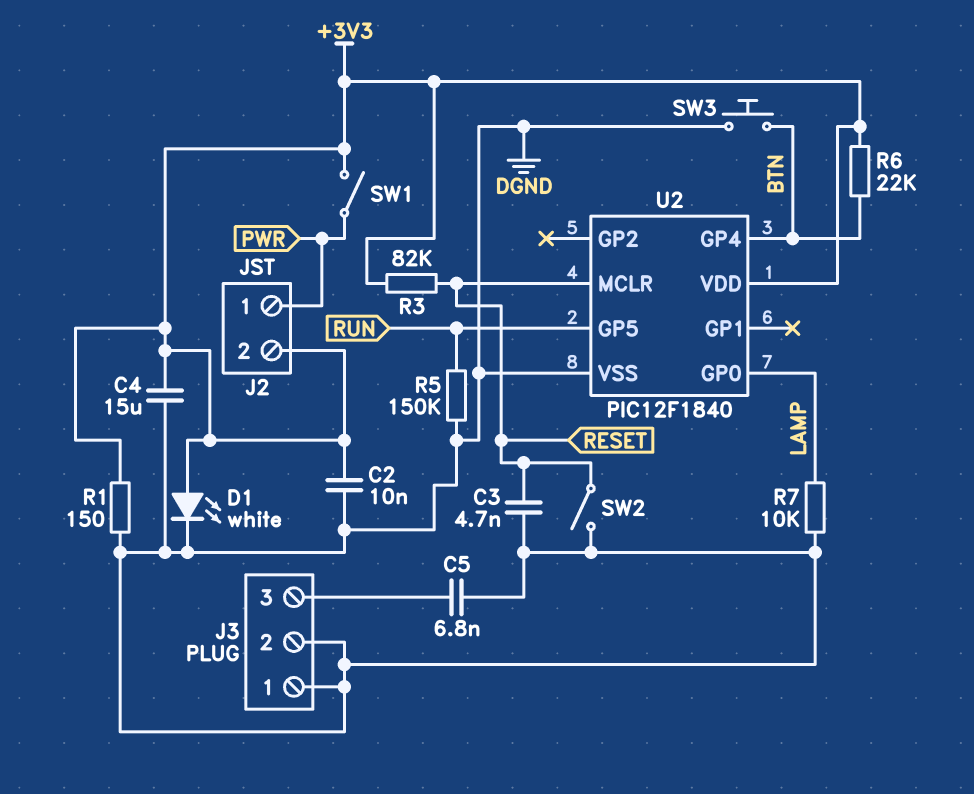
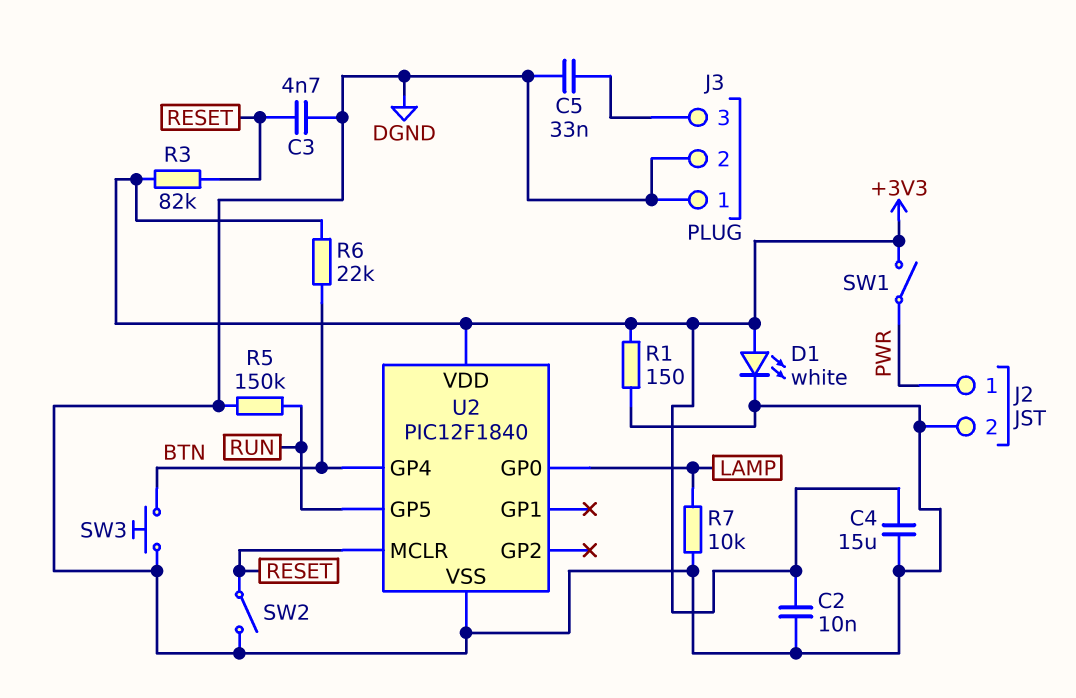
C5: 6.8nF (DGND, J3/3) -> 33nF (DGND, J3/3)
J2 pin 2: +3V3 -> DGND

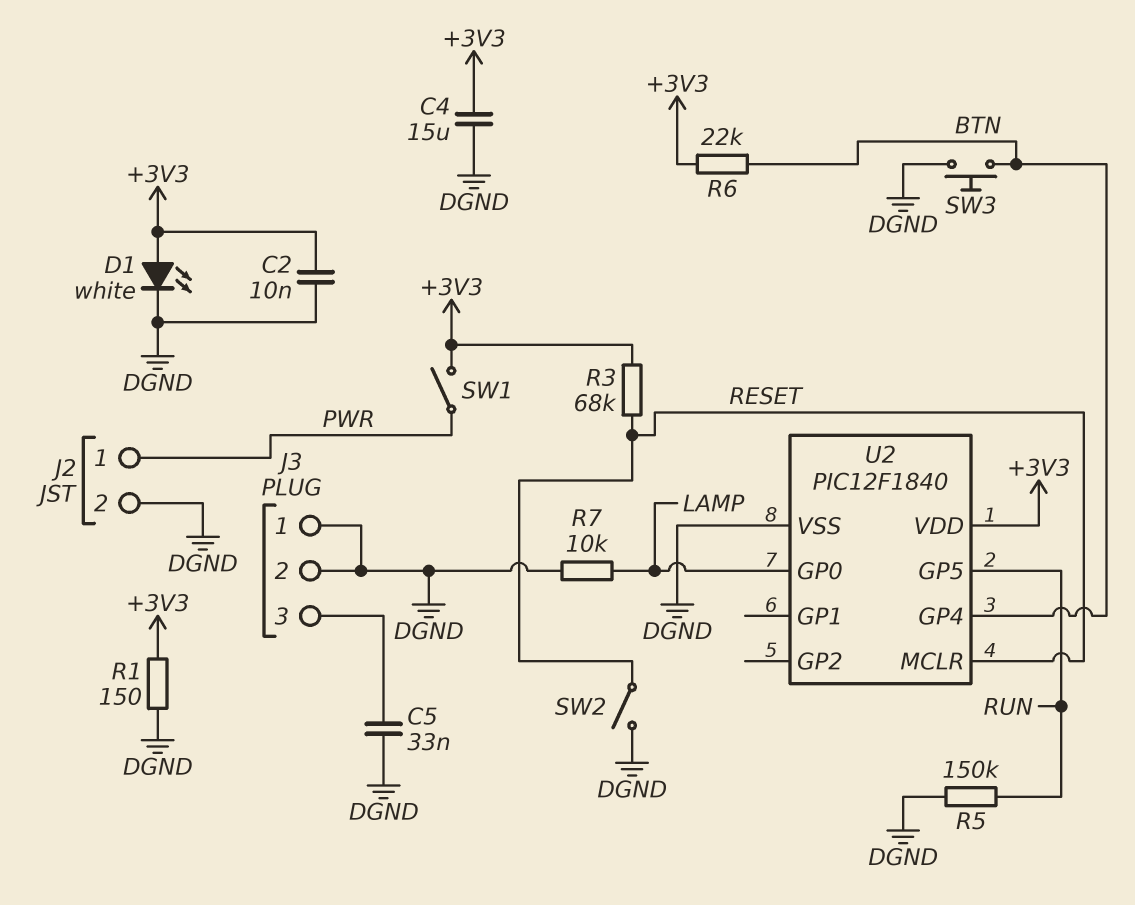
C3: 4.7nF (DGND, RESET) -> none
R3: 82k (+3V3, RESET) -> 68k (+3V3, RESET)

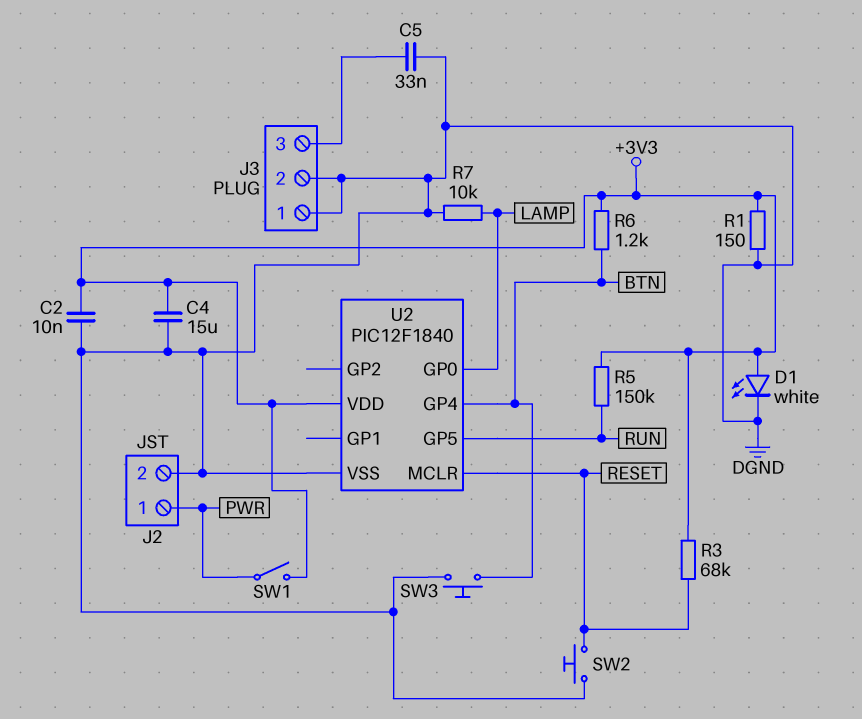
R5: 150k (DGND, RUN) -> 150k (+3V3, RUN)
R6: 22k (+3V3, BTN) -> 1.2k (+3V3, BTN)
SW2: switch (DGND, RESET) -> button (DGND, RESET)

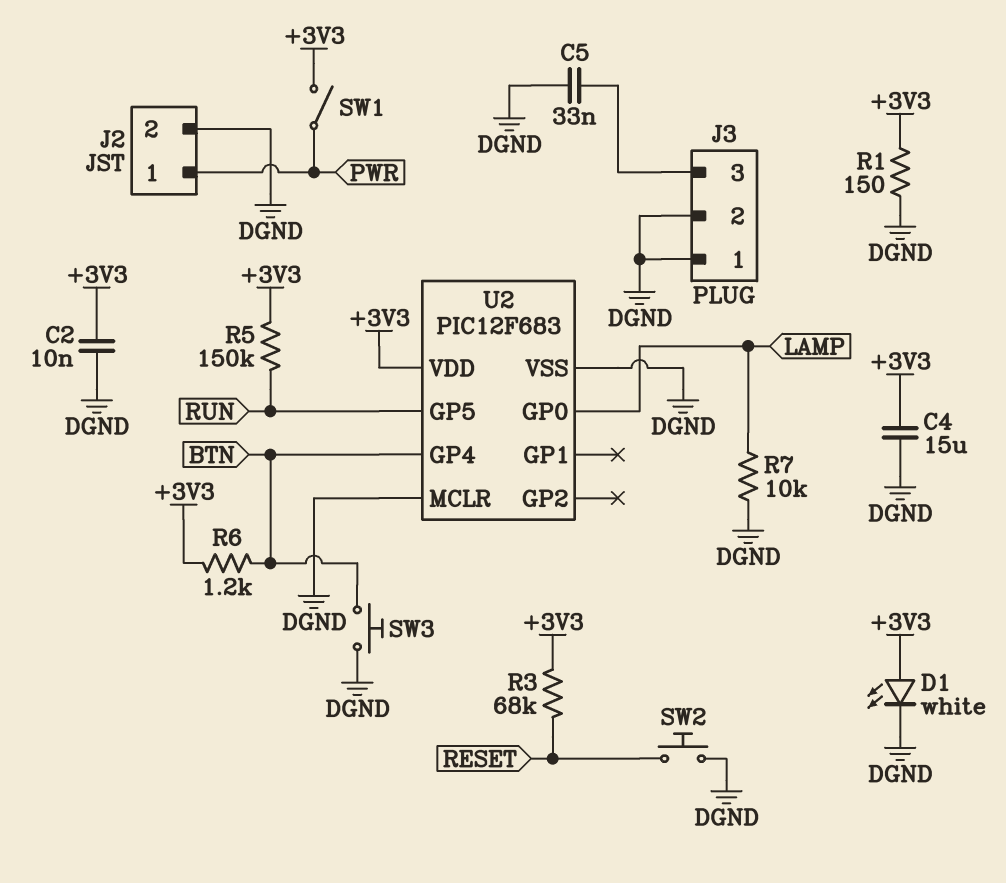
U2: PIC12F1840 -> PIC12F683
U2 pin MCLR: RESET -> DGND

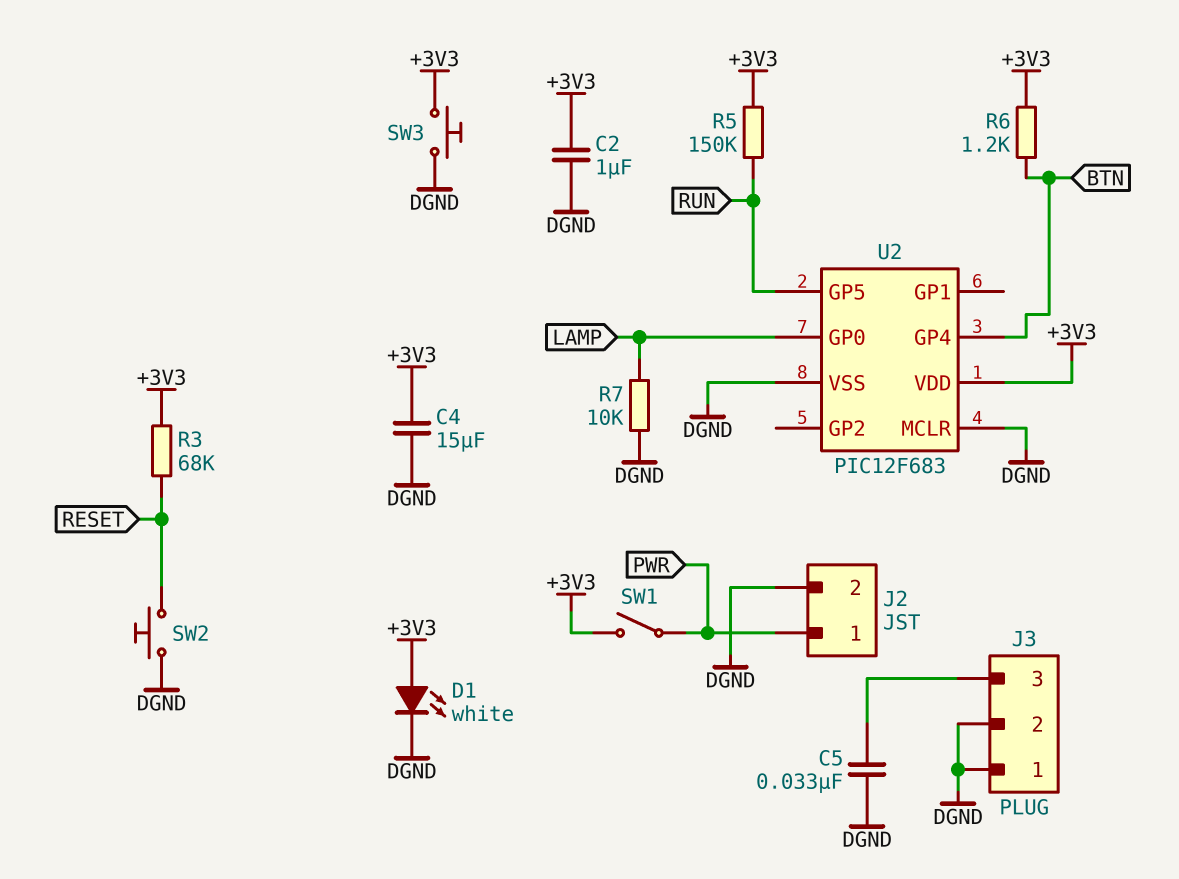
C2: 10nF (+3V3, DGND) -> 1uF (+3V3, DGND)
R1: 150 (+3V3, DGND) -> none
SW3: button (BTN, DGND) -> button (+3V3, DGND)

